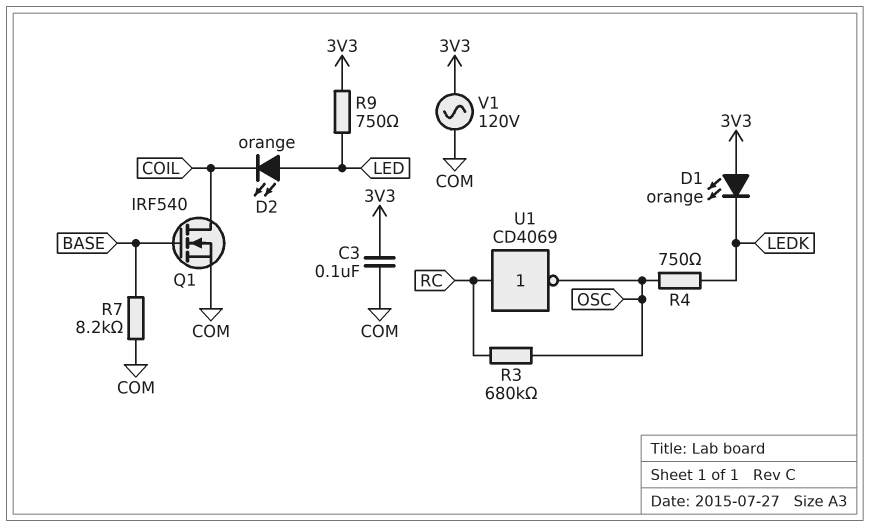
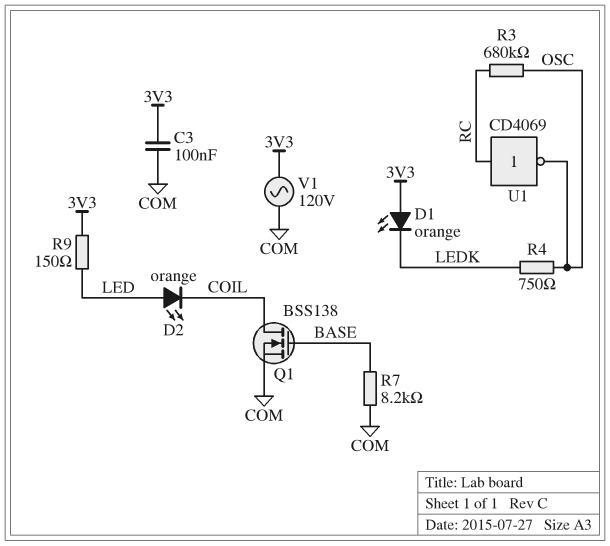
Q1: NMOS IRF540 (G BASE, D COIL, S COM) -> NMOS BSS138 (G BASE, D COIL, S COM)
R9: 750 (3V3, LED) -> 150 (3V3, LED)

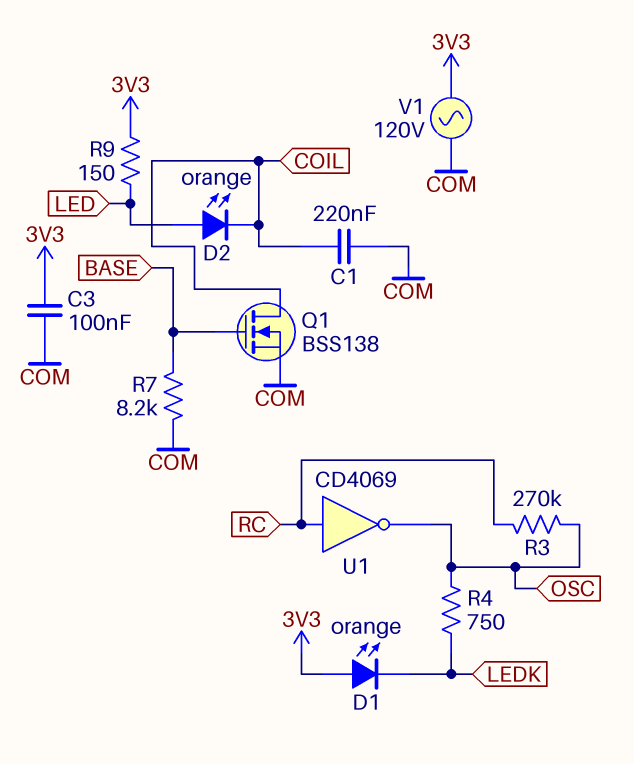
C1: none -> 220nF (COIL, COM)
R3: 680k (OSC, RC) -> 270k (OSC, RC)

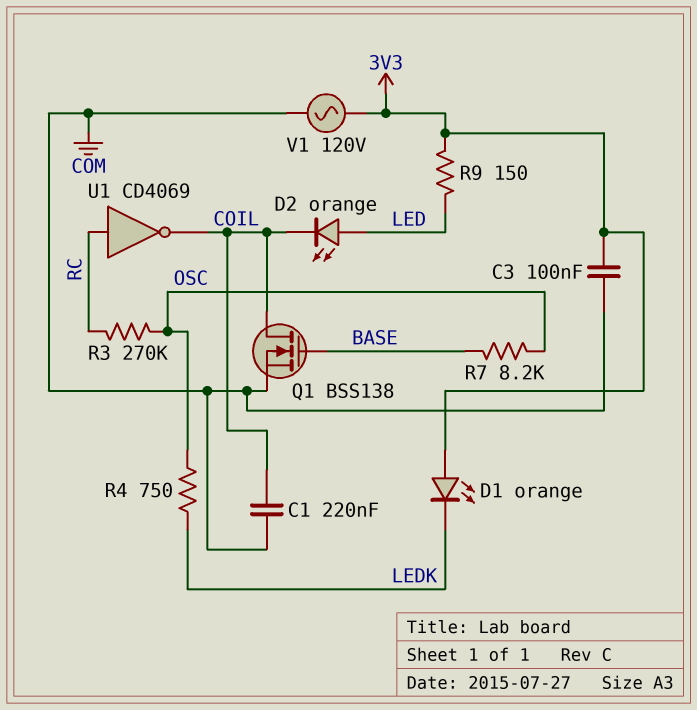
R7: 8.2k (BASE, COM) -> 8.2k (BASE, OSC)
U1: NOT CD4069 (in RC, out OSC) -> NOT CD4069 (in RC, out COIL)

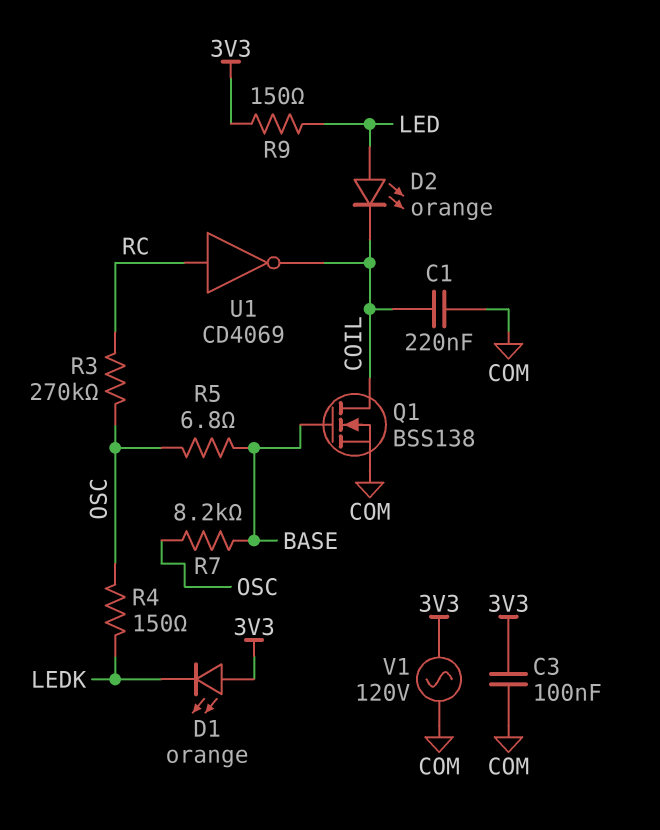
R4: 750 (LEDK, OSC) -> 150 (LEDK, OSC)
R5: none -> 6.8 (BASE, OSC)

